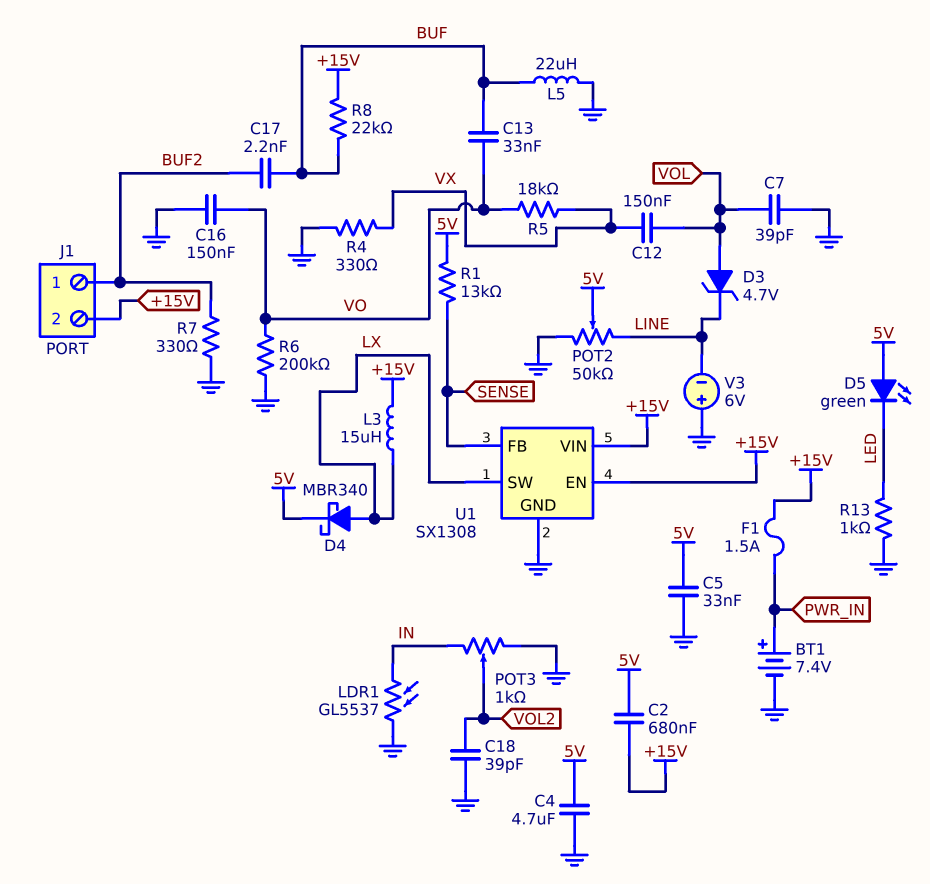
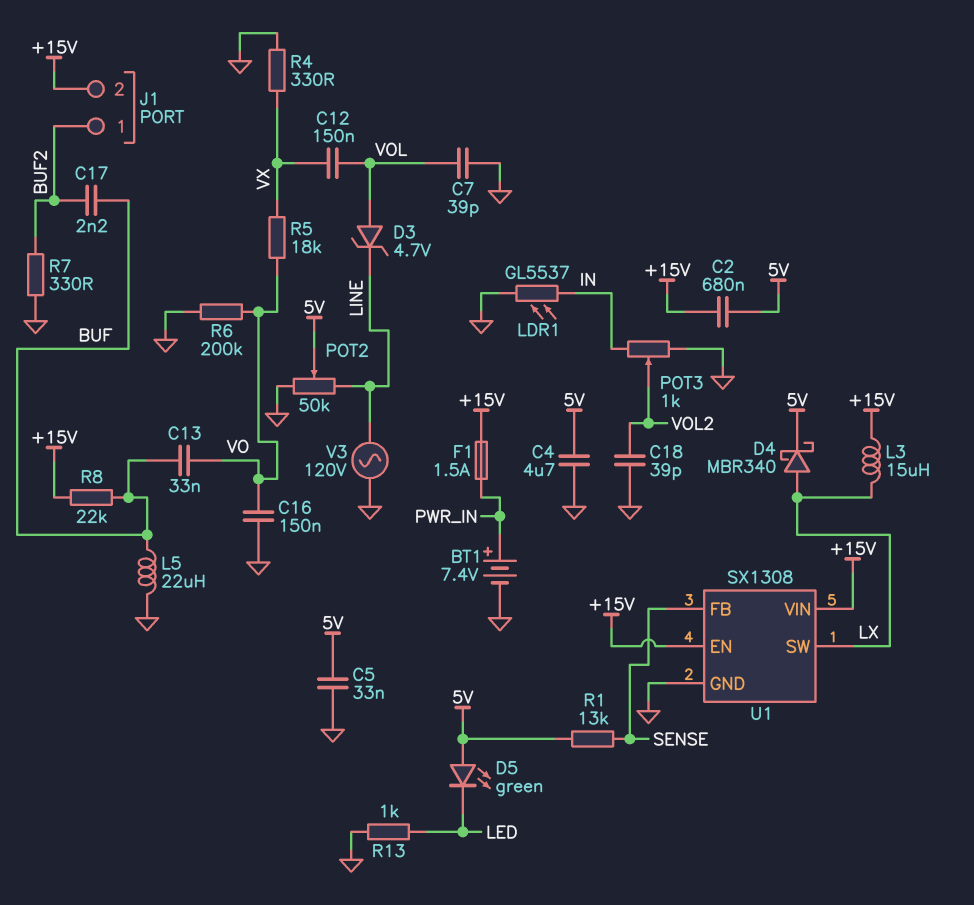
V3: 6V (plus GND, minus LINE) -> AC 120V (GND, LINE)

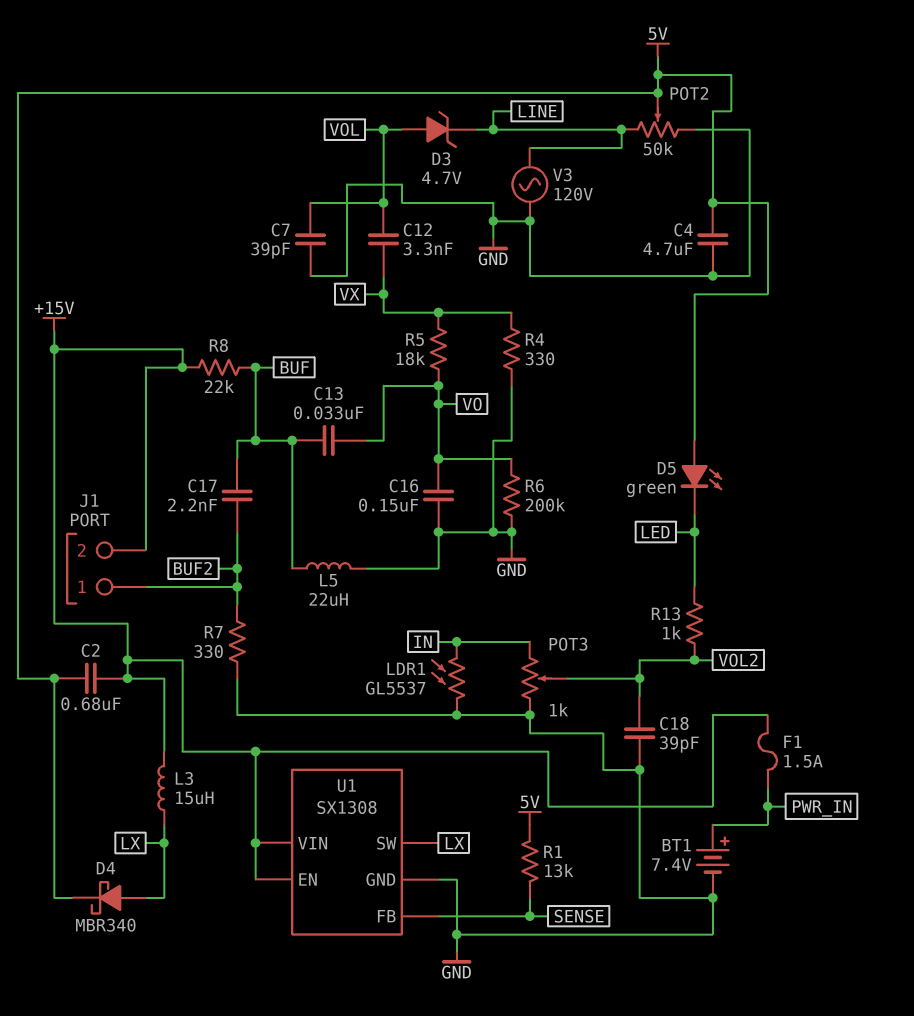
C5: 33nF (5V, GND) -> none
C12: 150nF (VOL, VX) -> 3.3nF (VOL, VX)
R13: 1k (GND, LED) -> 1k (LED, VOL2)

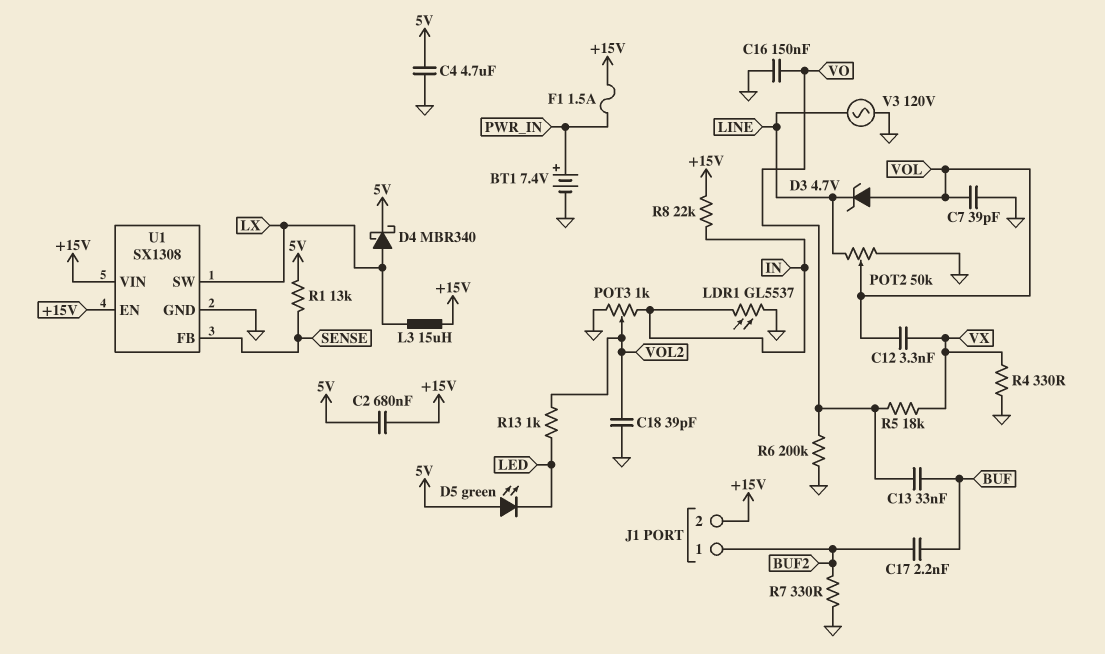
L5: 22uH (BUF, GND) -> none
POT2: 50k (GND, LINE, wiper 5V) -> 50k (GND, LINE, wiper VOL)
R8: 22k (+15V, BUF) -> 22k (+15V, IN)

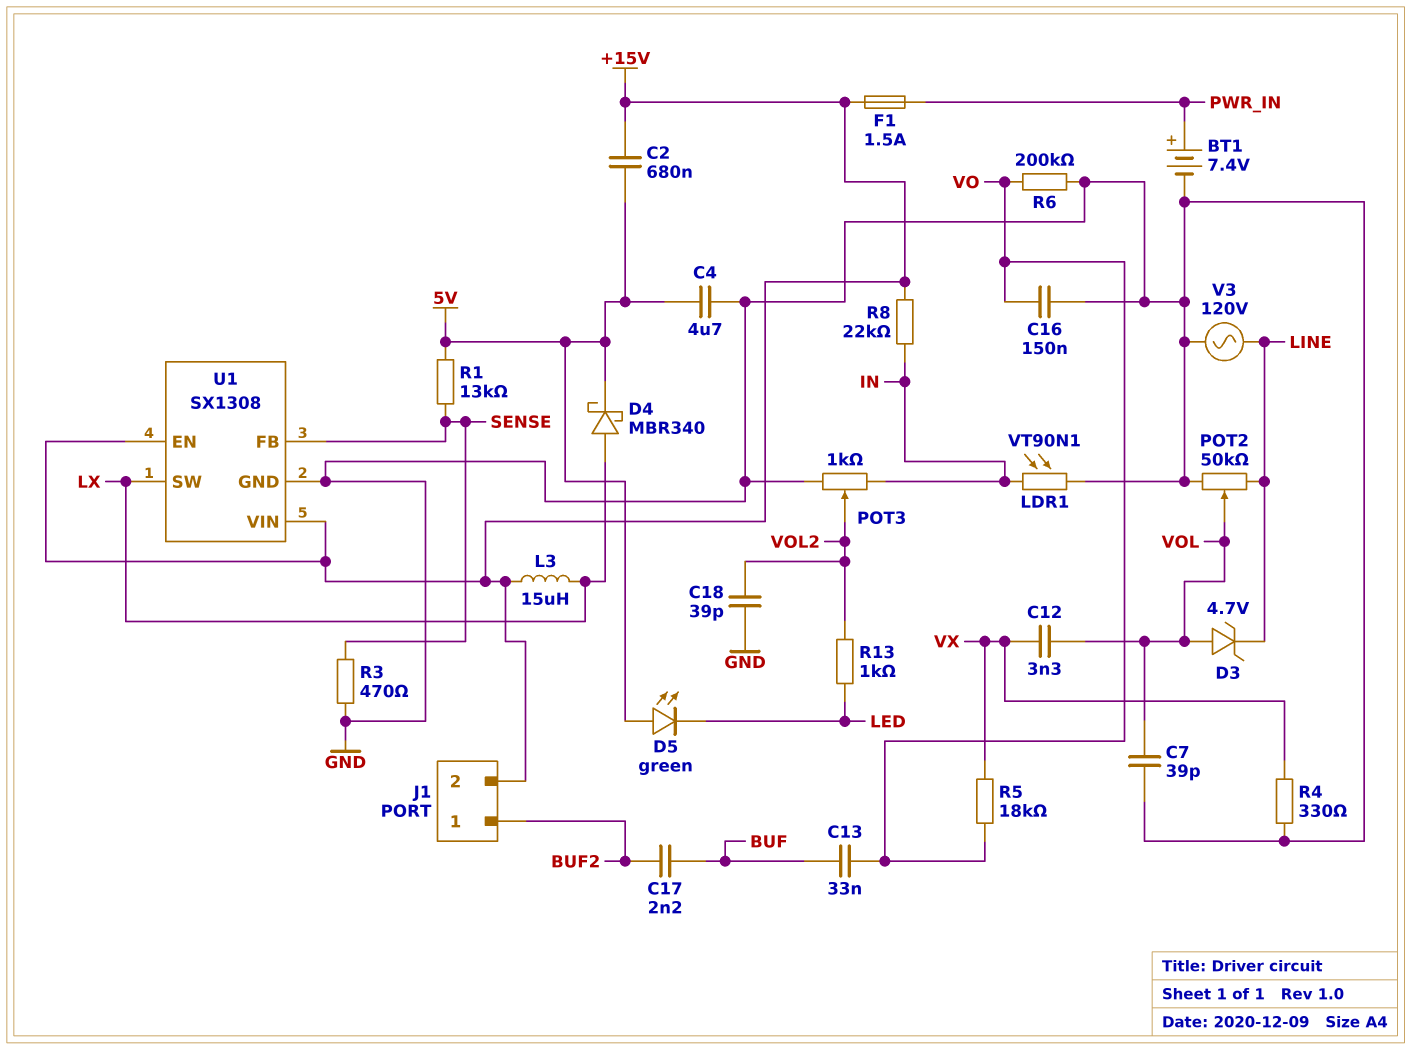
LDR1: GL5537 (GND, IN) -> VT90N1 (GND, IN)
R3: none -> 470 (GND, SENSE)
R7: 330 (BUF2, GND) -> none

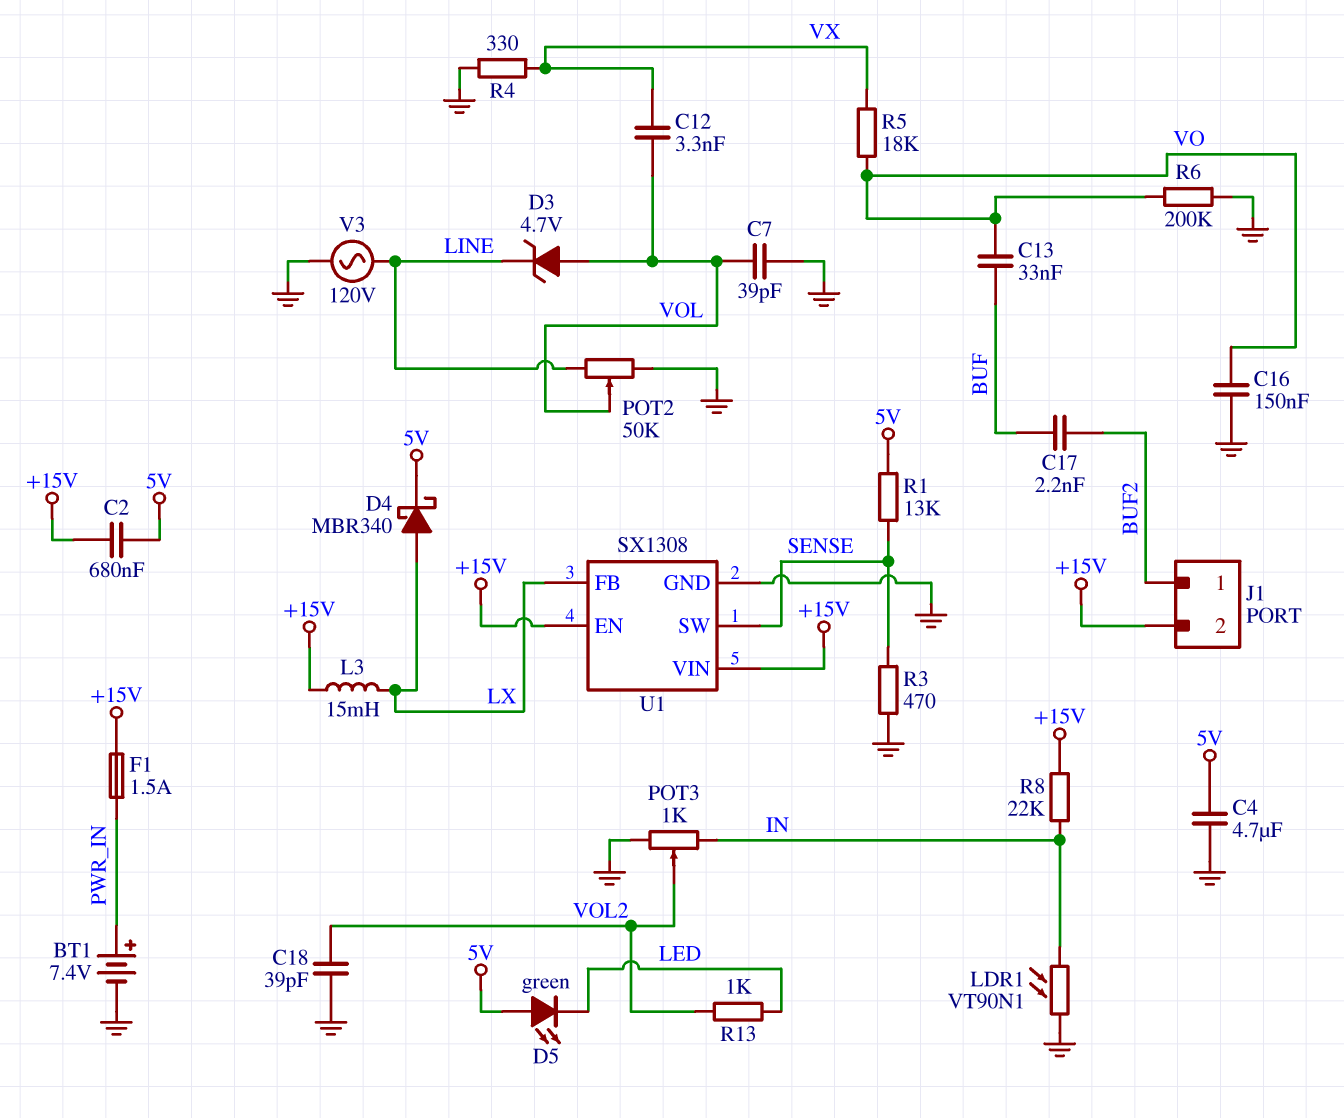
L3: 15uH (+15V, LX) -> 15mH (+15V, LX)
U1 pin FB: SENSE -> LX
U1 pin SW: LX -> SENSE

